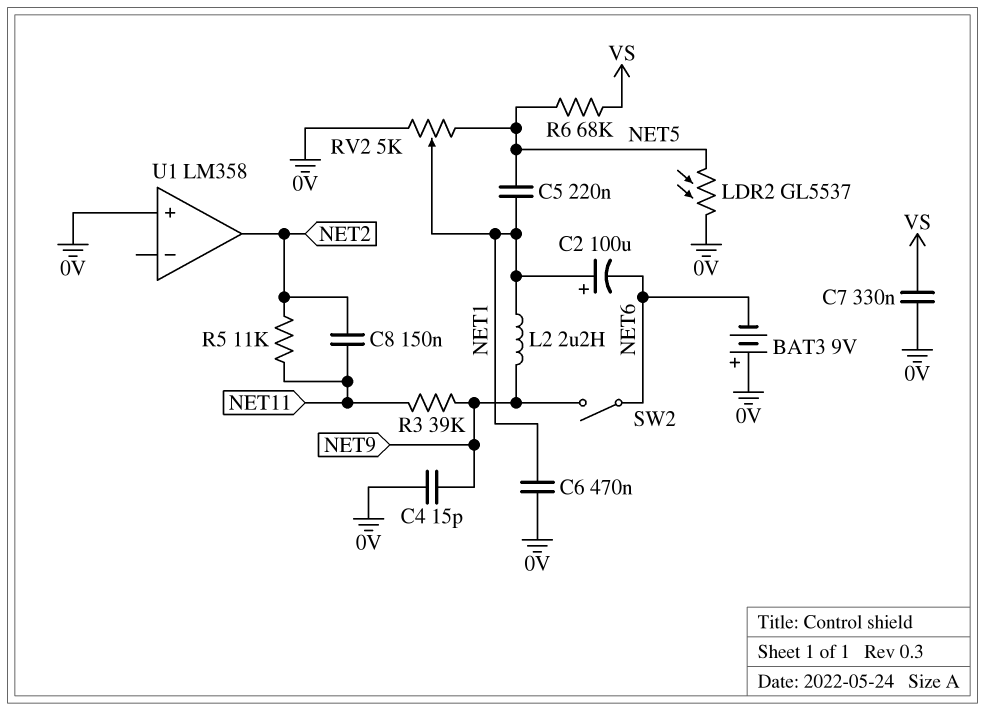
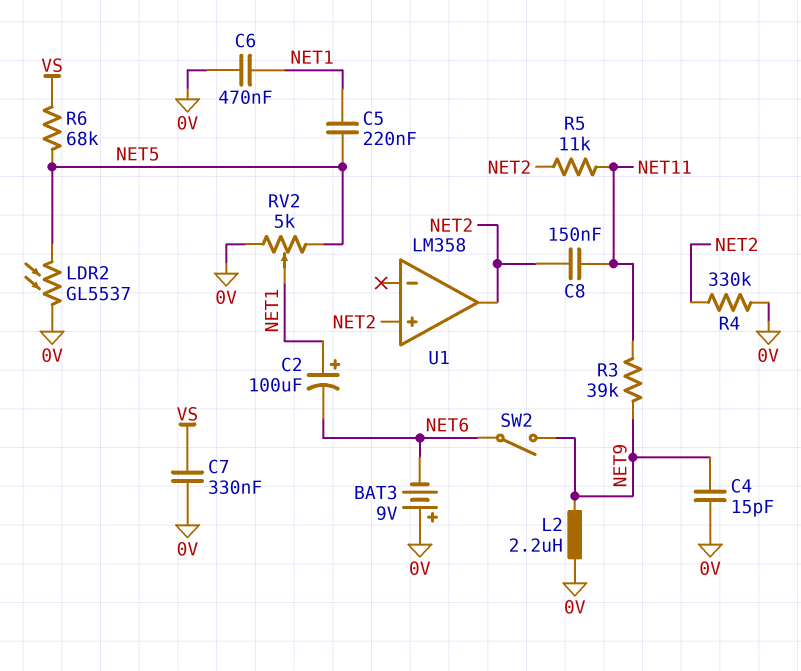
L2: 2.2uH (NET1, NET9) -> 2.2uH (0V, NET9)
R4: none -> 330k (0V, NET2)
U1 pin in+: 0V -> NET2

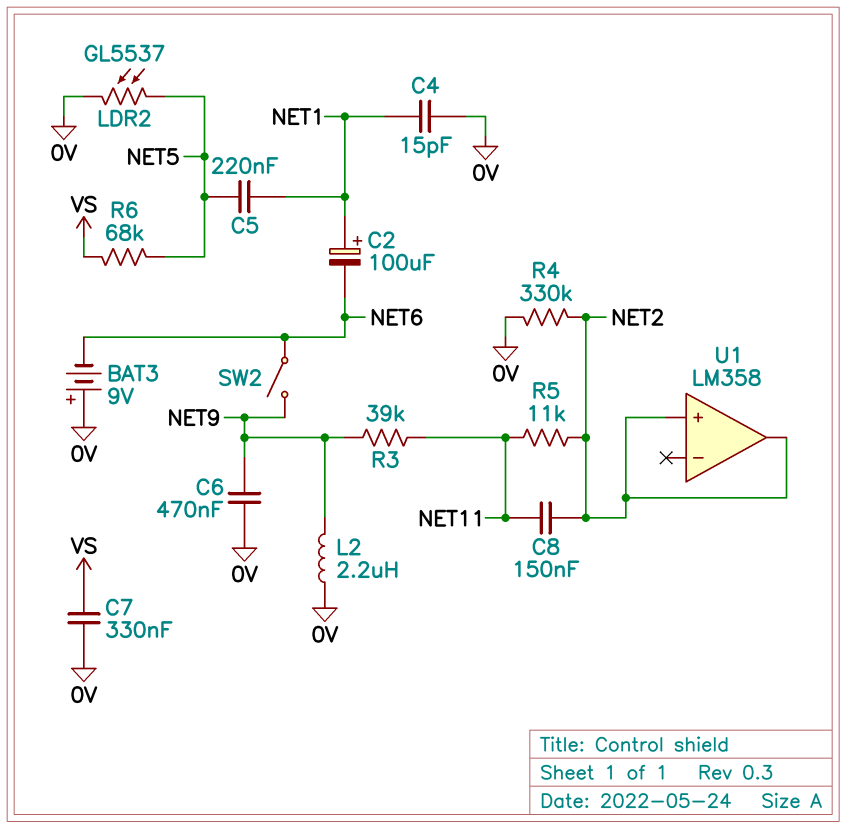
C4: 15pF (0V, NET9) -> 15pF (0V, NET1)
C6: 470nF (0V, NET1) -> 470nF (0V, NET9)
RV2: 5k (0V, NET5, wiper NET1) -> none

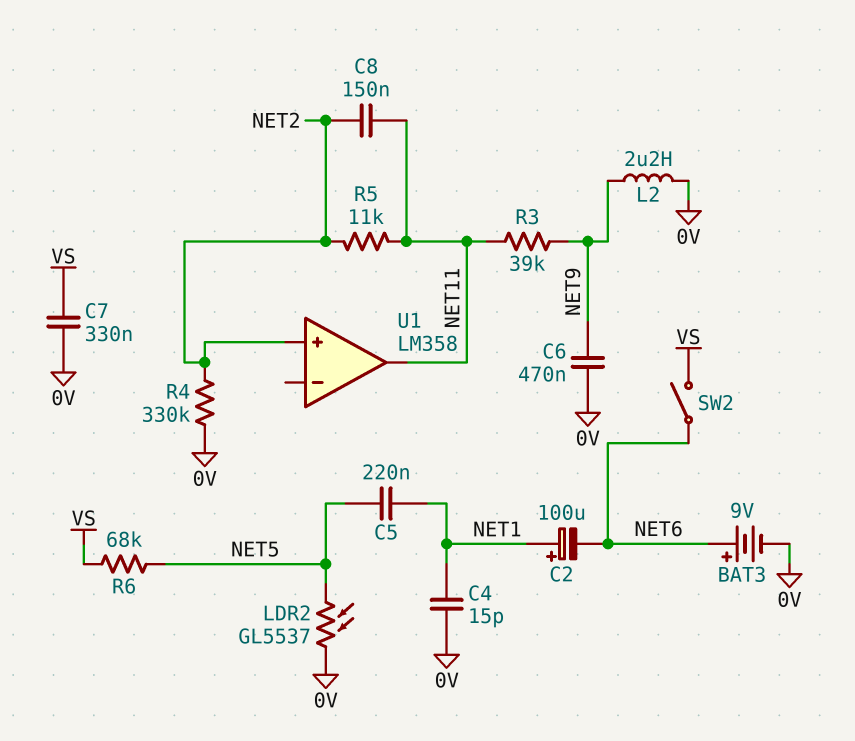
BAT3: 9V (plus 0V, minus NET6) -> 9V (plus NET6, minus 0V)
SW2: switch (NET6, NET9) -> switch (NET6, VS)
U1 pin out: NET2 -> NET11

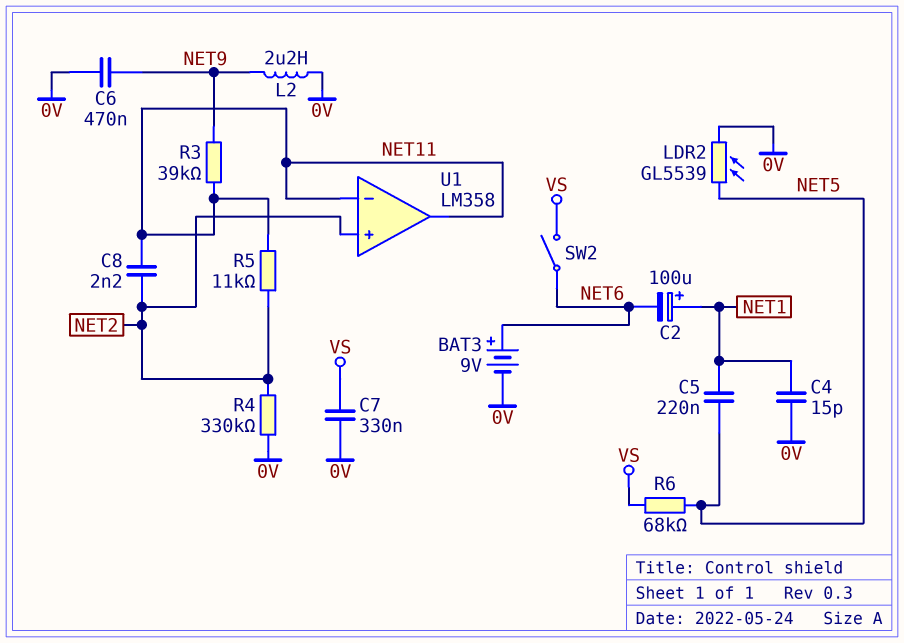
C8: 150nF (NET2, NET11) -> 2.2nF (NET2, NET11)
LDR2: GL5537 (0V, NET5) -> GL5539 (0V, NET5)
U1 pin in-: none -> NET11

